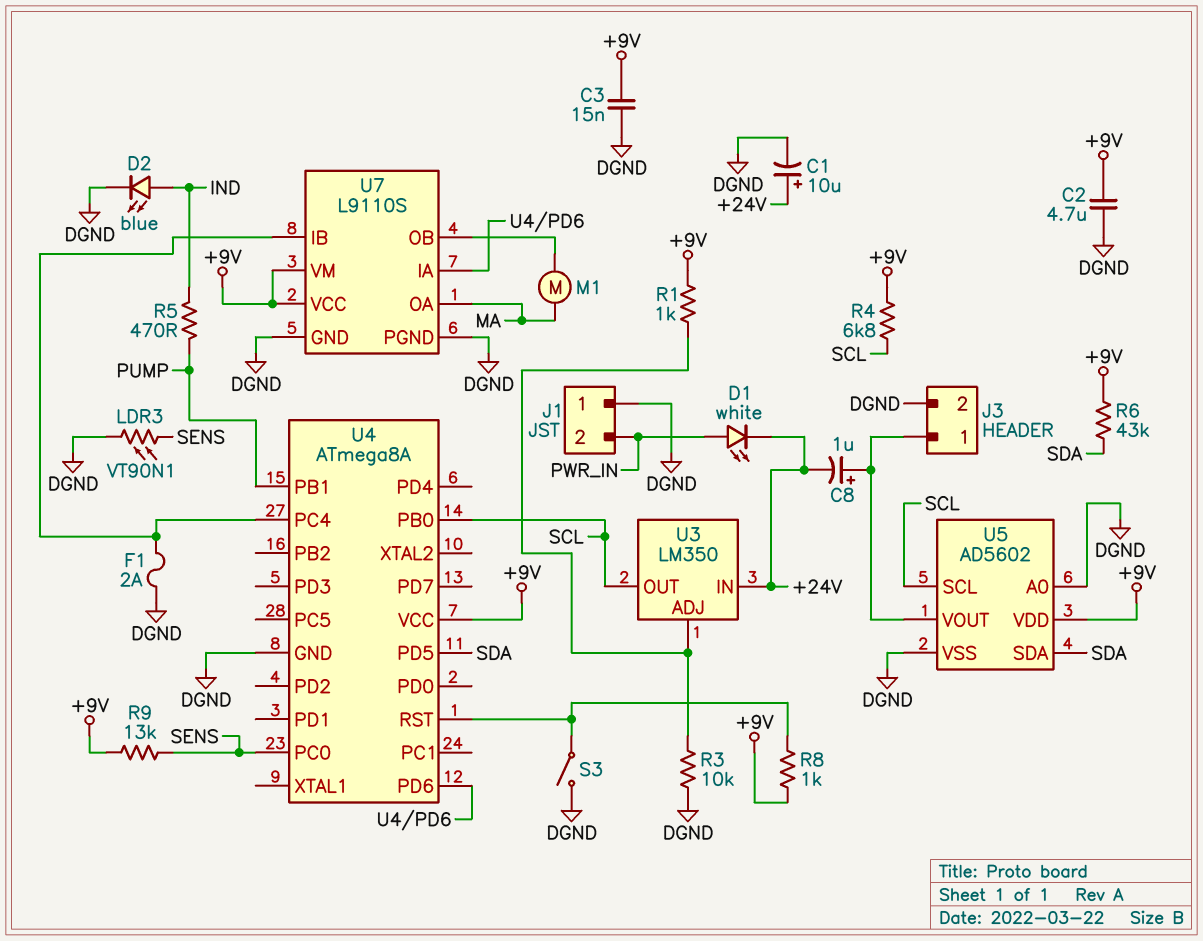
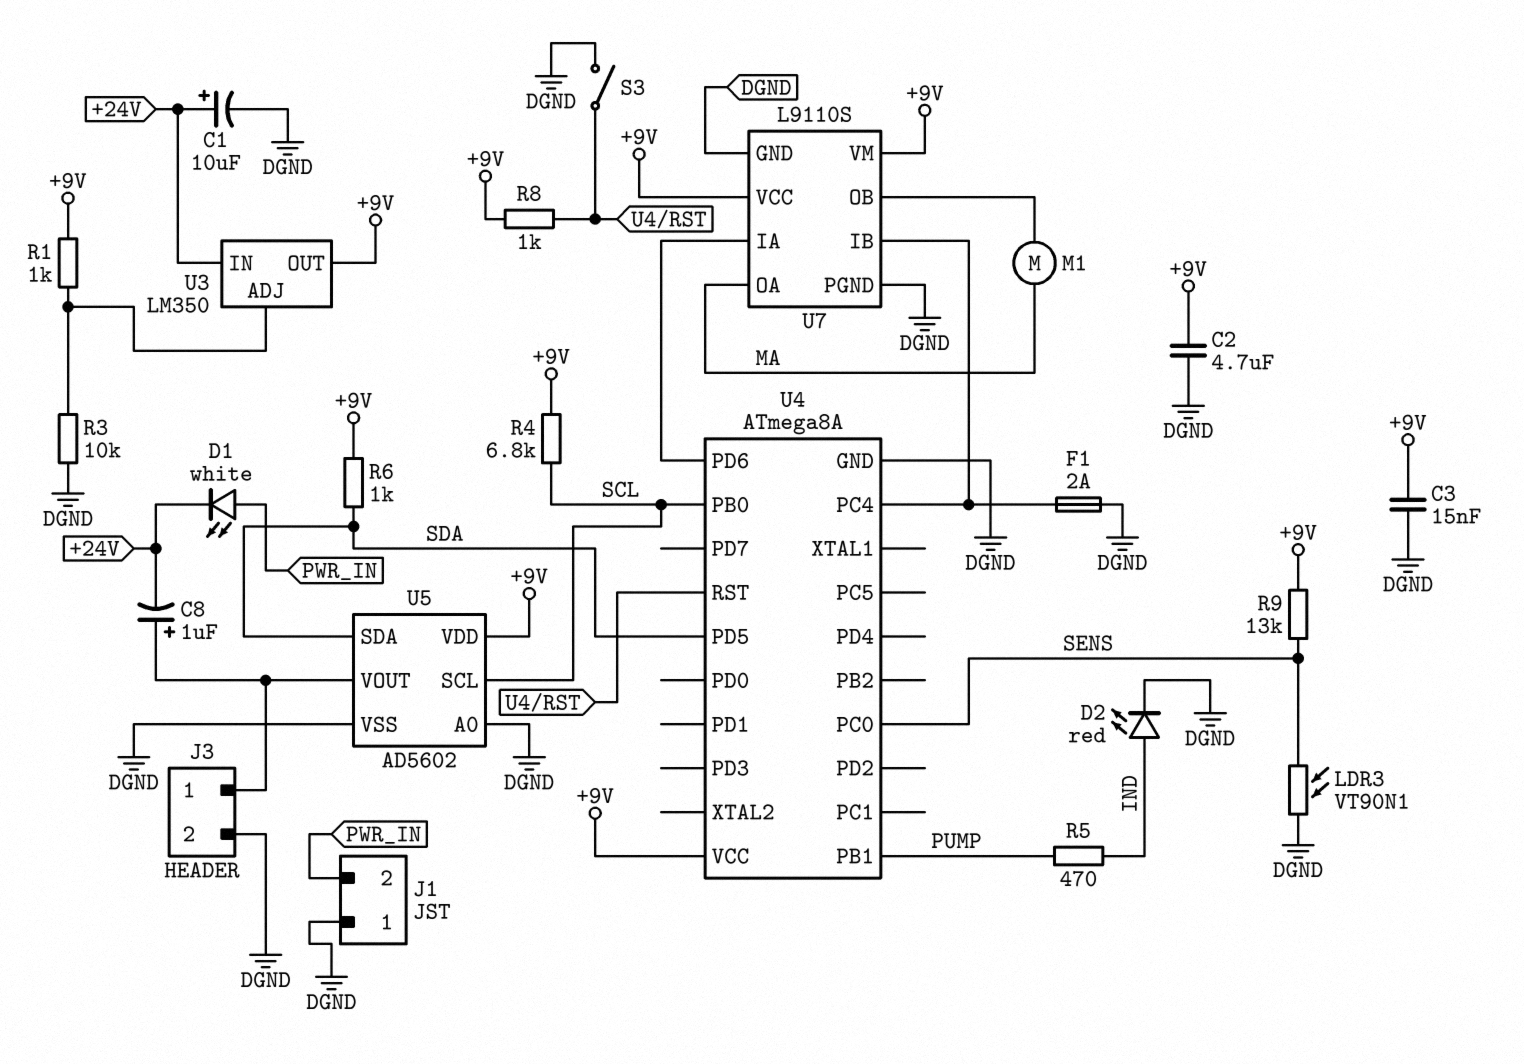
D2: LED blue (A IND, K DGND) -> LED red (A IND, K DGND)
R6: 43k (+9V, SDA) -> 1k (+9V, SDA)
U3 pin OUT: SCL -> +9V

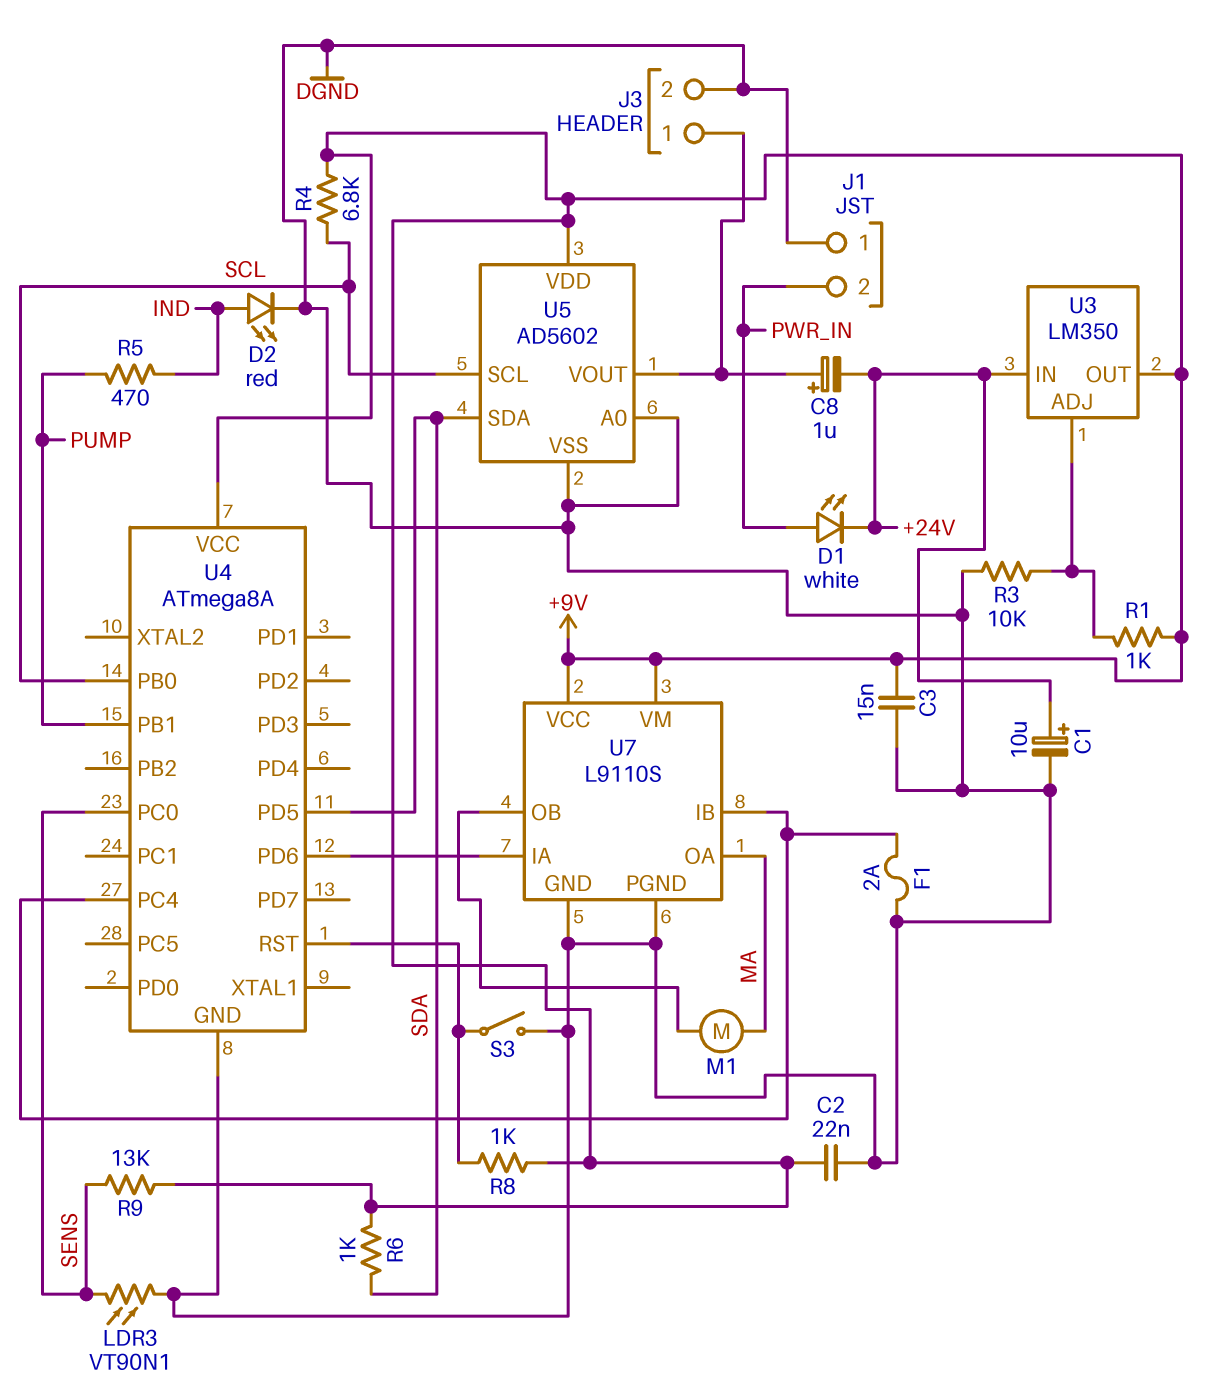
C2: 4.7uF (+9V, DGND) -> 22nF (+9V, DGND)

